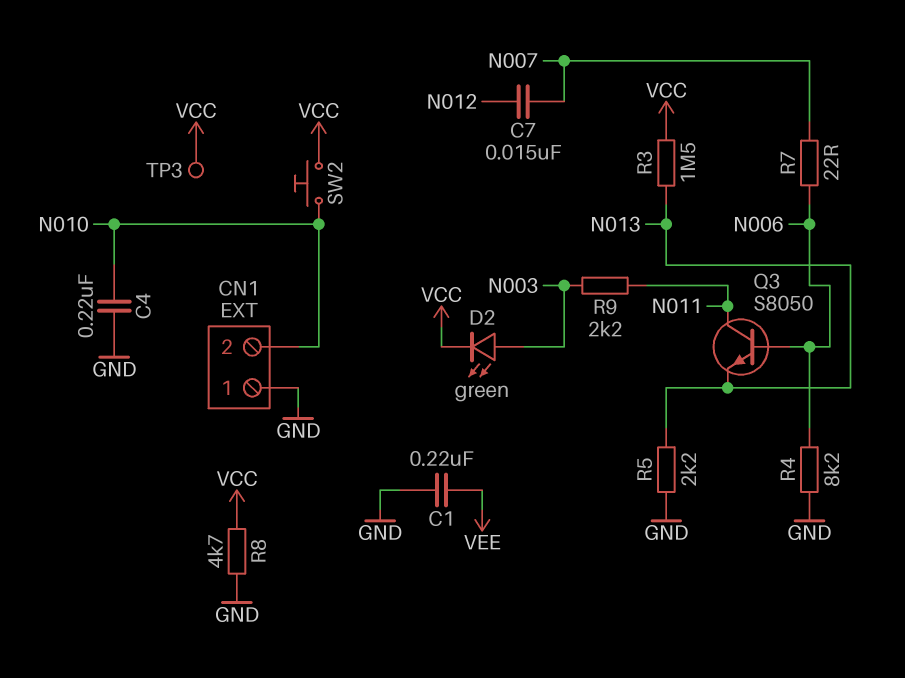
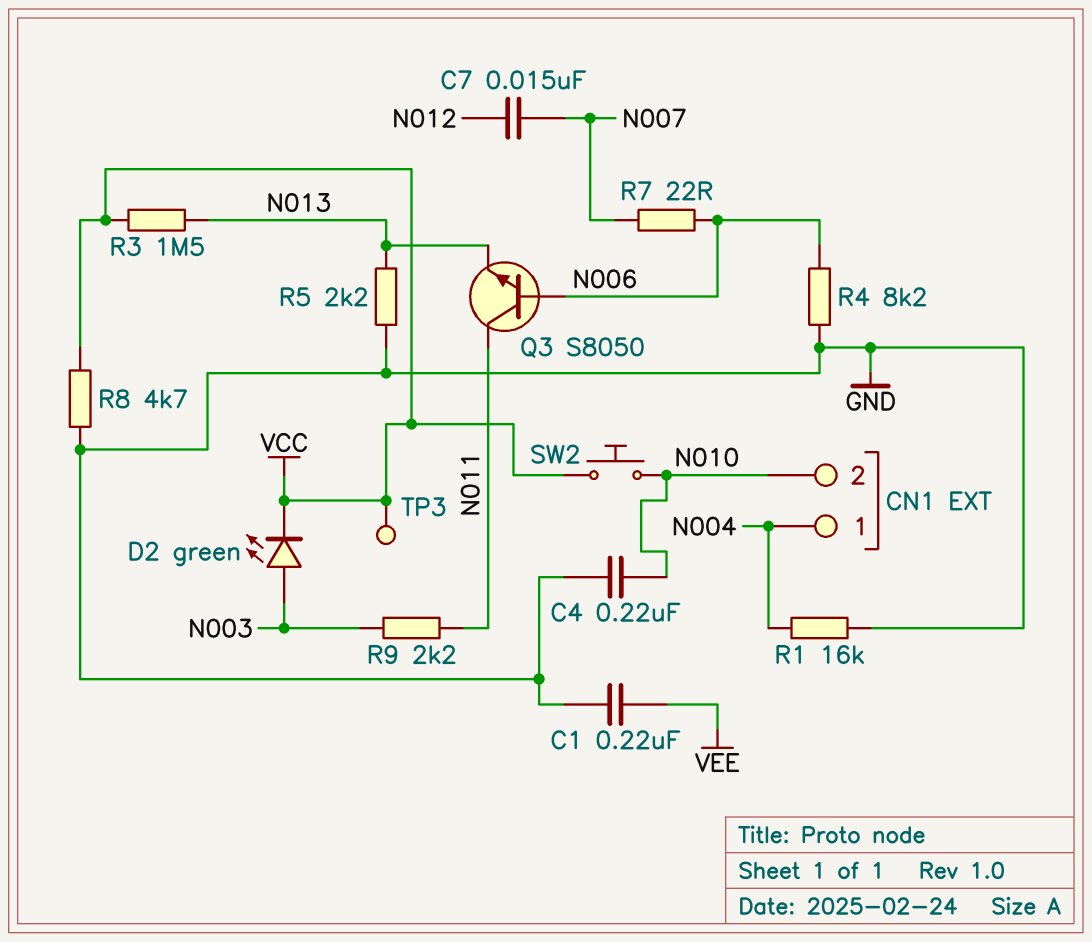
CN1 pin 1: GND -> N004
R1: none -> 16k (GND, N004)

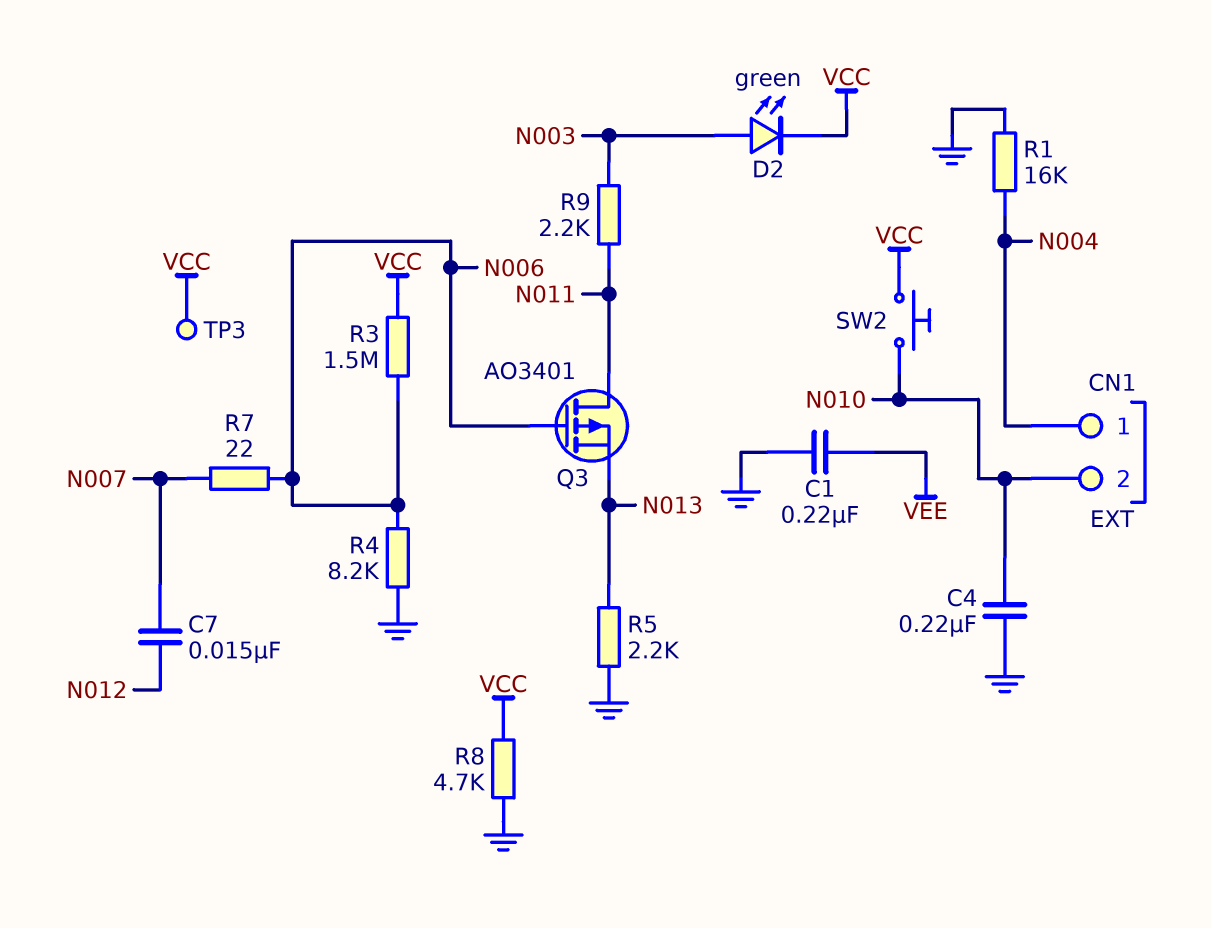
Q3: NPN S8050 (B N006, C N011, E N013) -> PMOS AO3401 (G N006, D N011, S N013)
R3: 1.5M (N013, VCC) -> 1.5M (N006, VCC)

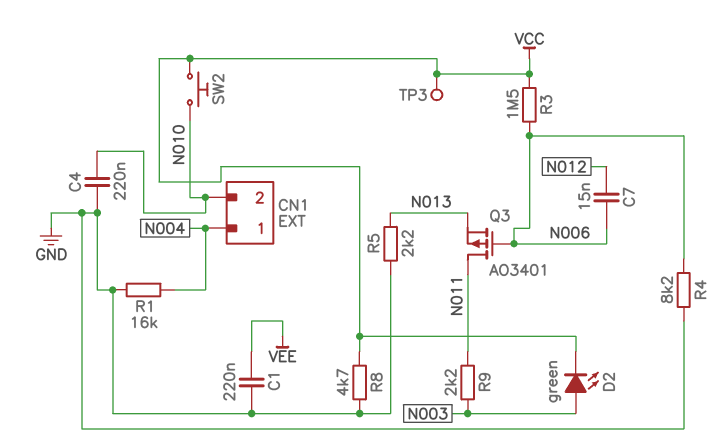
C7: 15nF (N007, N012) -> 15nF (N006, N012)
R7: 22 (N006, N007) -> none

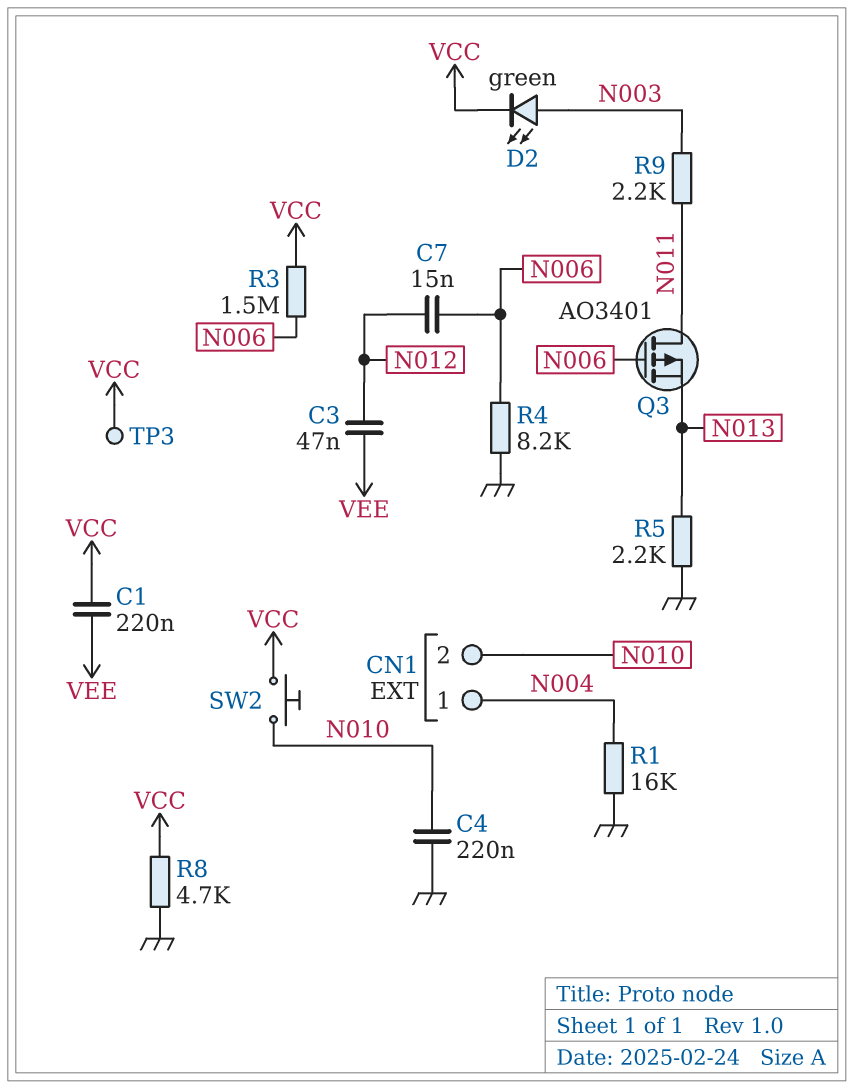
C1: 220nF (GND, VEE) -> 220nF (VCC, VEE)
C3: none -> 47nF (N012, VEE)

